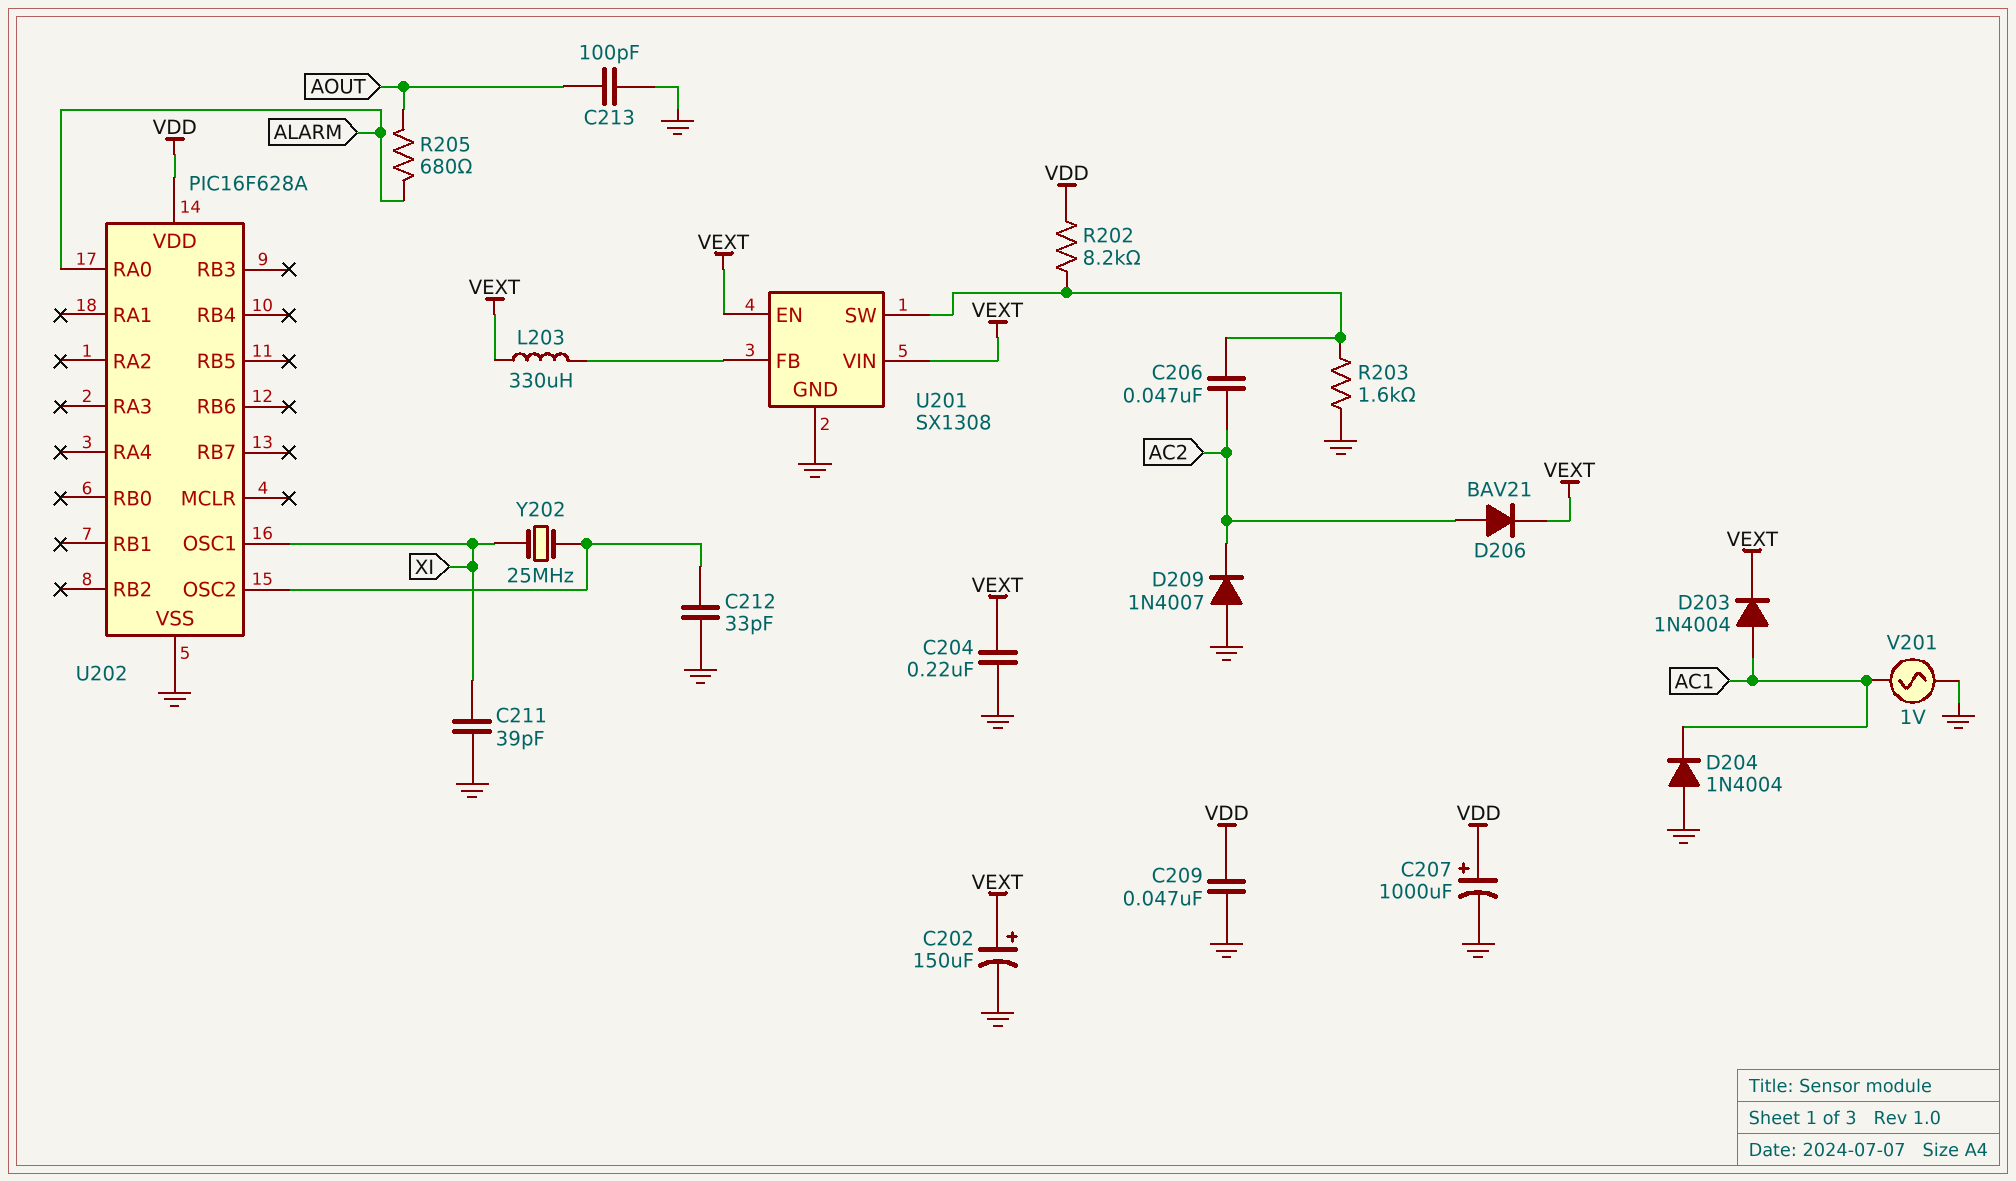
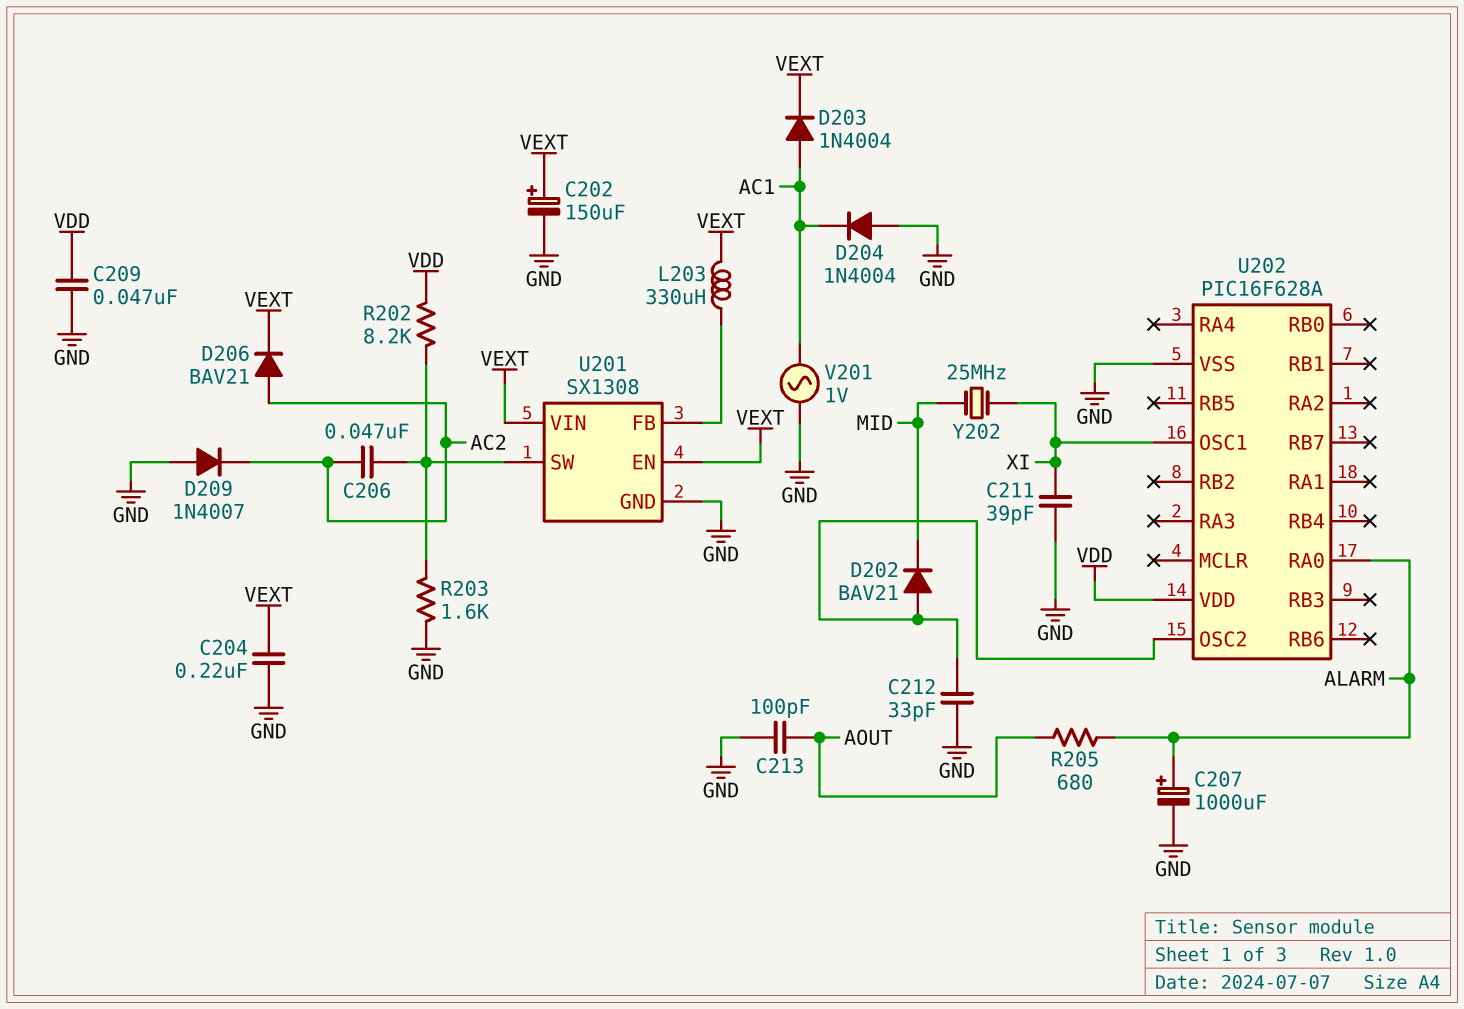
C207: 1000uF (plus VDD, minus GND) -> 1000uF (plus ALARM, minus GND)
D202: none -> diode BAV21 (A U202/OSC2, K MID)
Y202: 25MHz (U202/OSC2, XI) -> 25MHz (MID, XI)

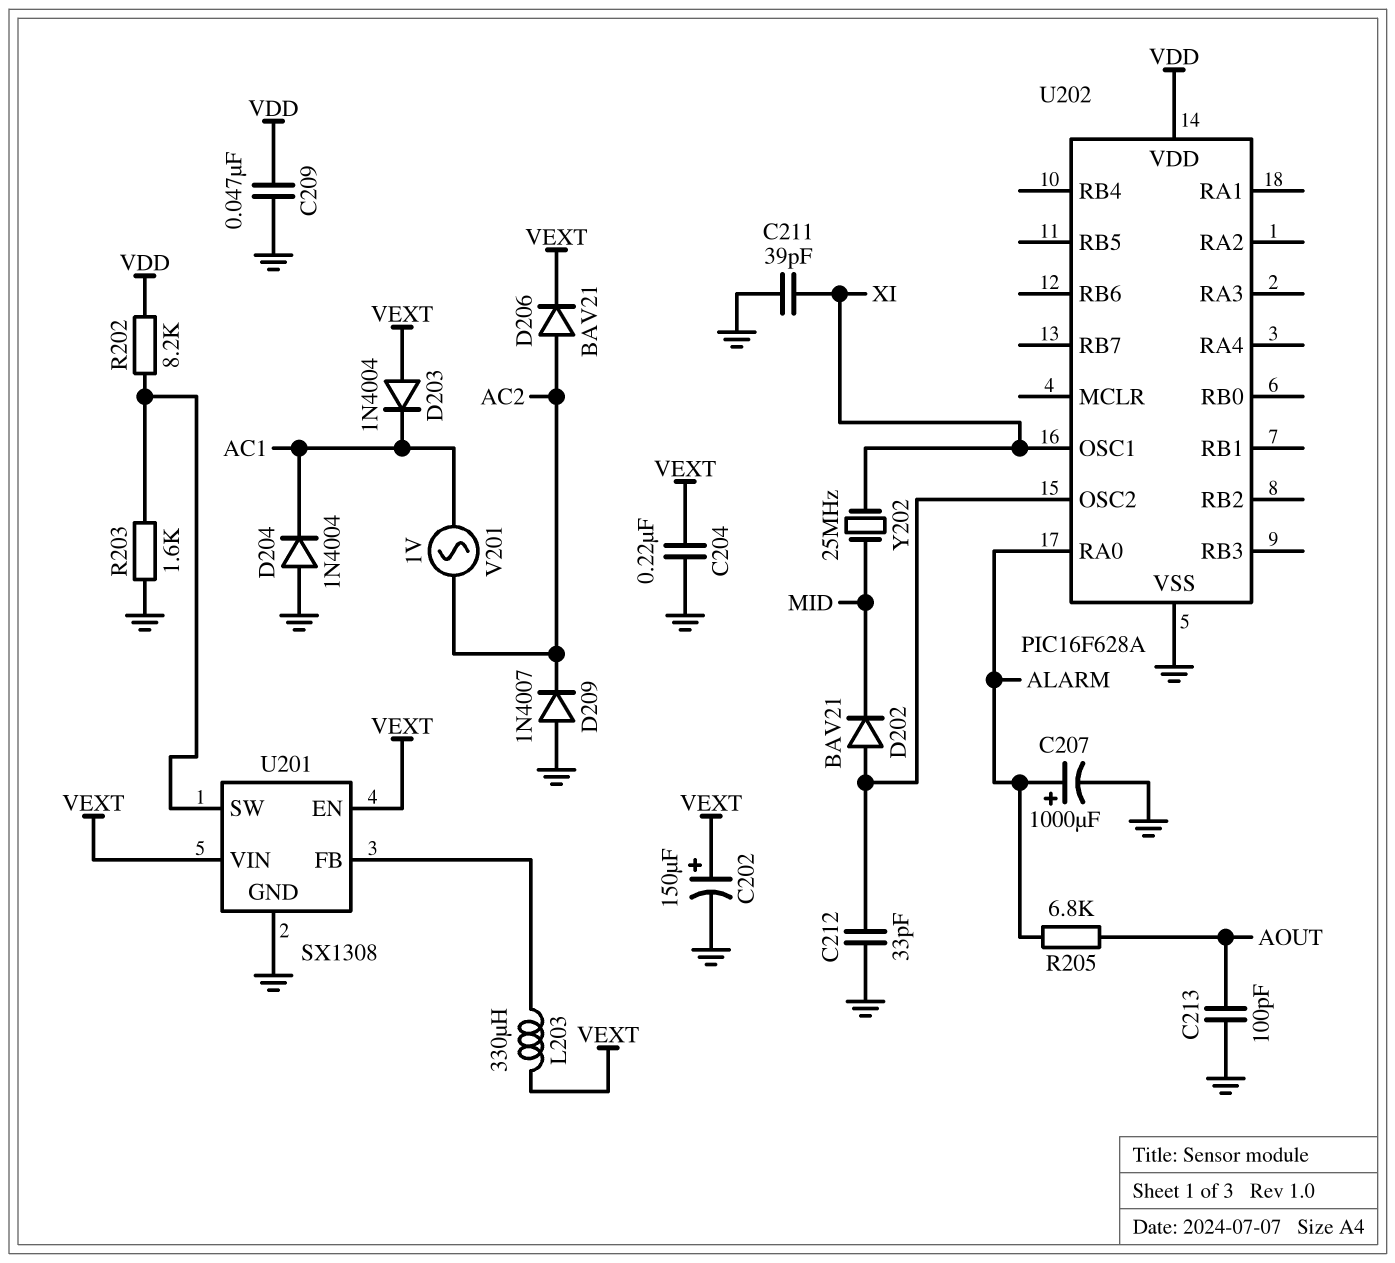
C206: 47nF (AC2, U201/SW) -> none
D203: diode 1N4004 (A AC1, K VEXT) -> diode 1N4004 (A VEXT, K AC1)
R205: 680 (ALARM, AOUT) -> 6.8k (ALARM, AOUT)
V201: AC 1V (AC1, GND) -> AC 1V (AC1, AC2)

